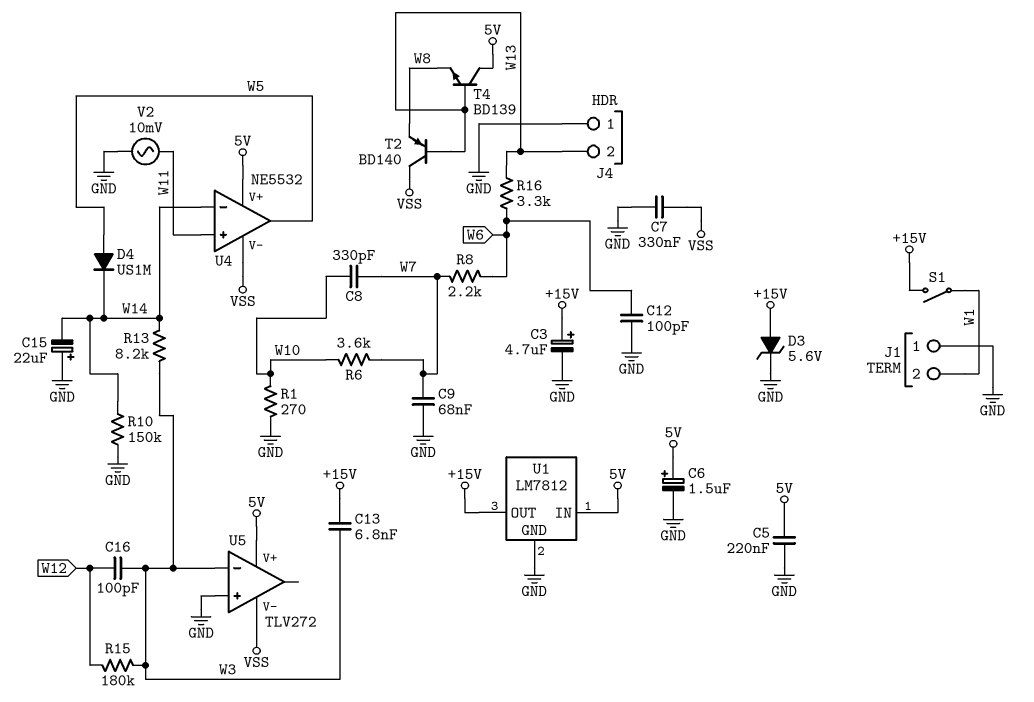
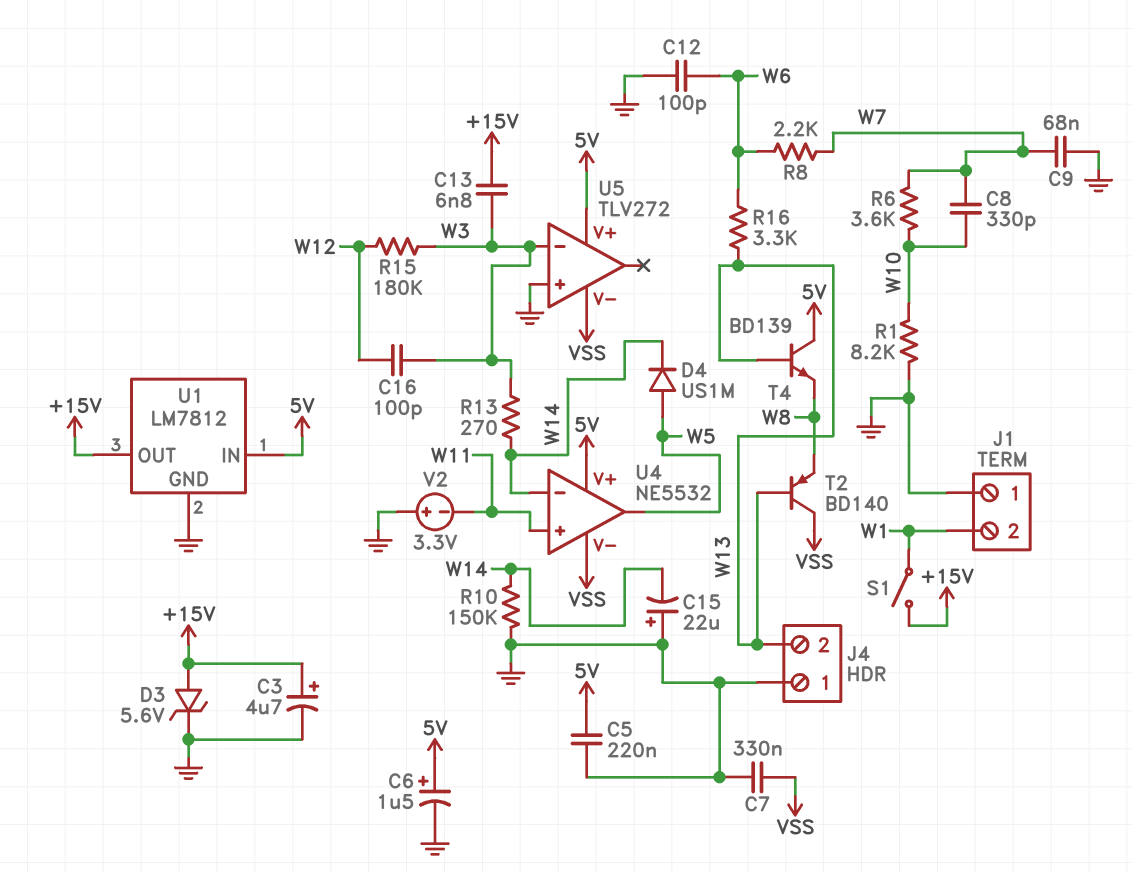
R1: 270 (GND, W10) -> 8.2k (GND, W10)
R13: 8.2k (W3, W14) -> 270 (W3, W14)
V2: AC 10mV (GND, W11) -> 3.3V (plus GND, minus W11)

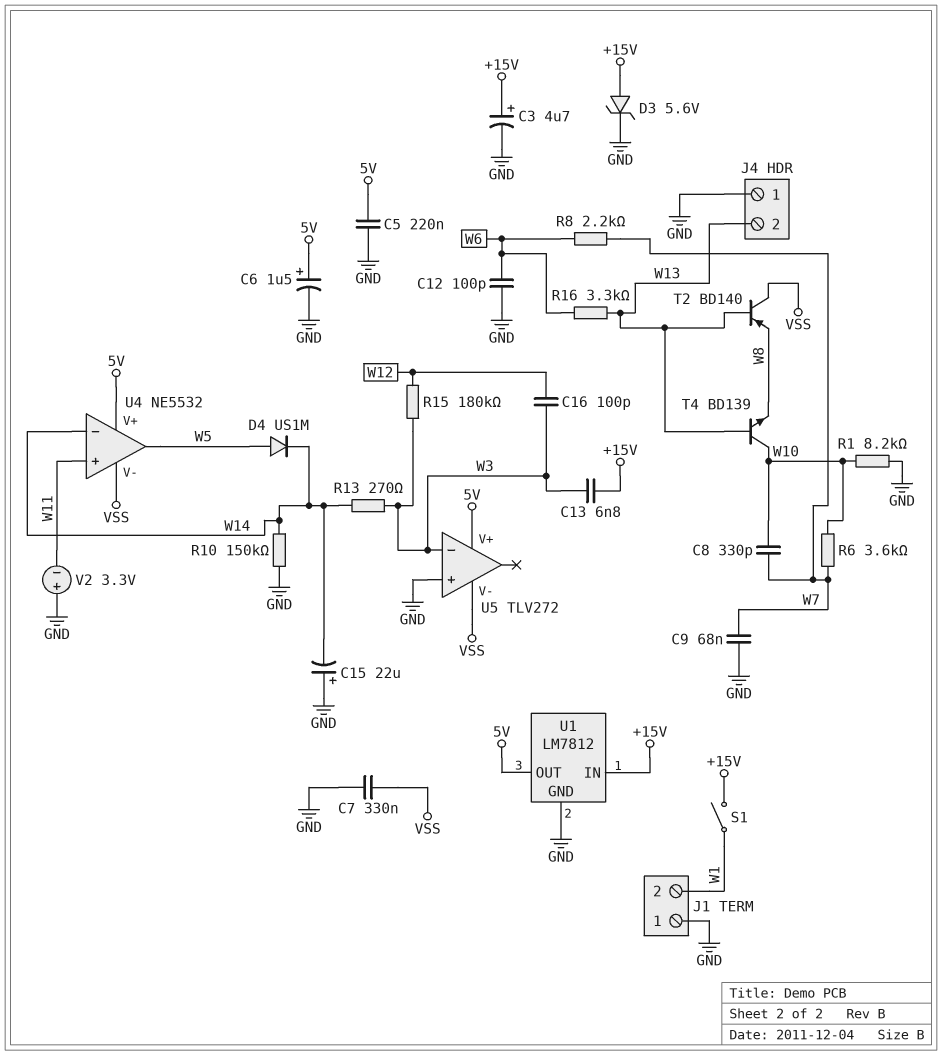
T4: NPN BD139 (B W13, C 5V, E W8) -> NPN BD139 (B W13, C W10, E W8)
U1 pin IN: 5V -> +15V
U1 pin OUT: +15V -> 5V

